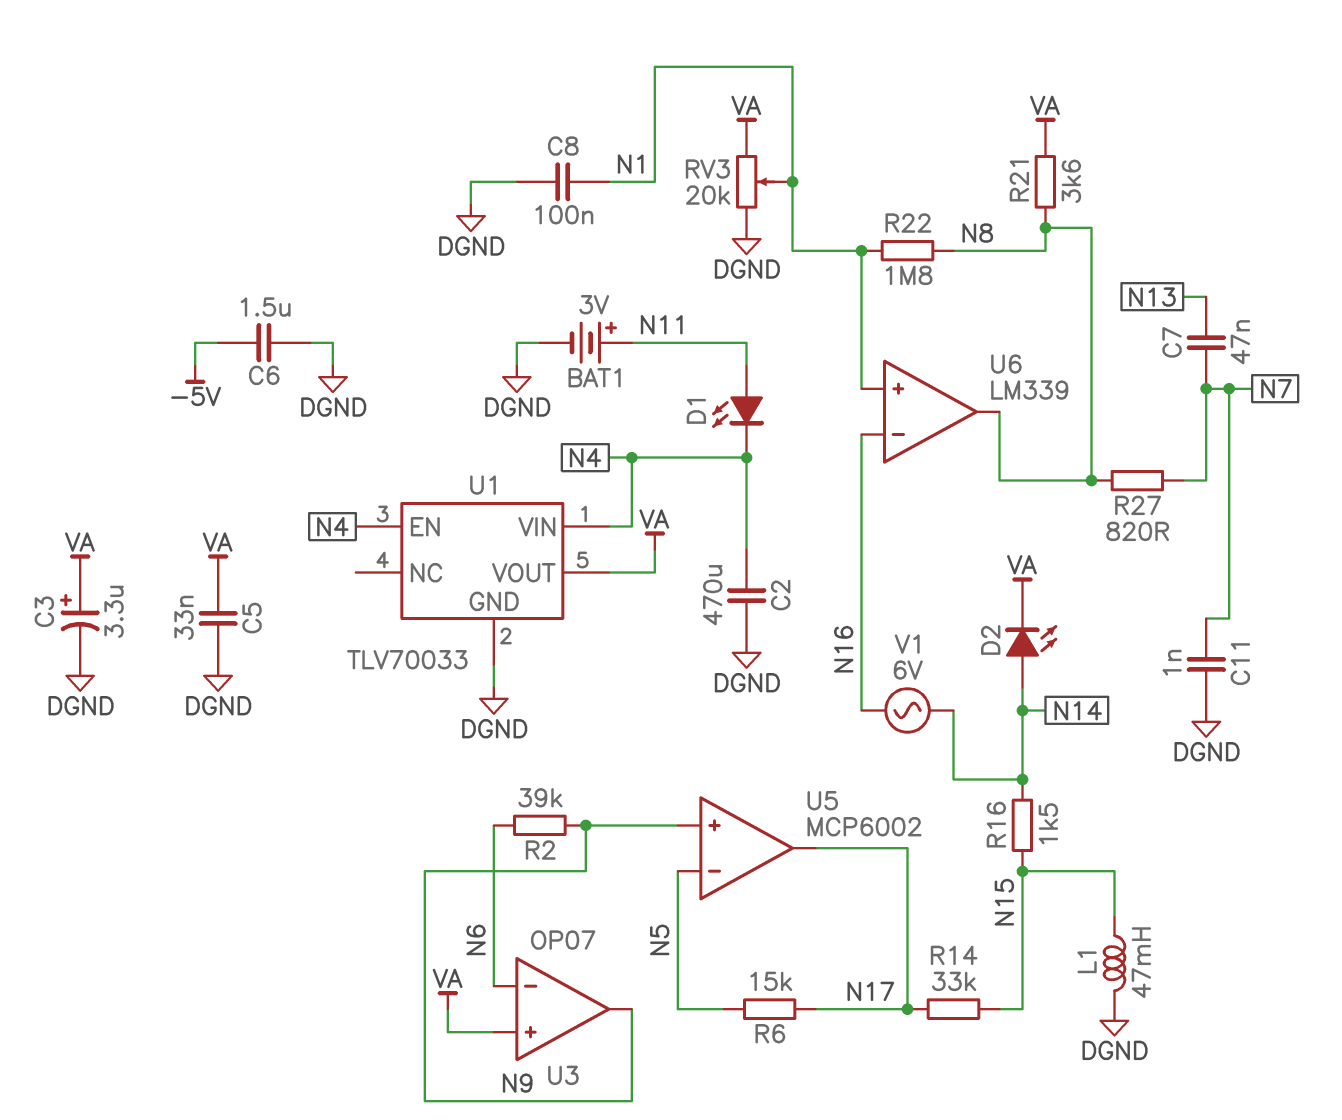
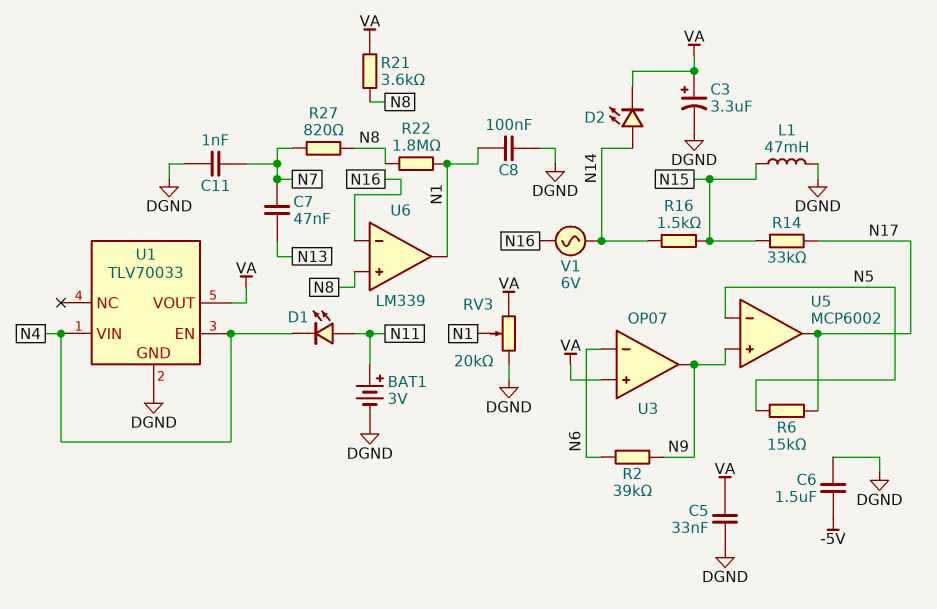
C2: 470uF (DGND, N4) -> none
U6 pin in+: N1 -> N8
U6 pin out: N8 -> N1

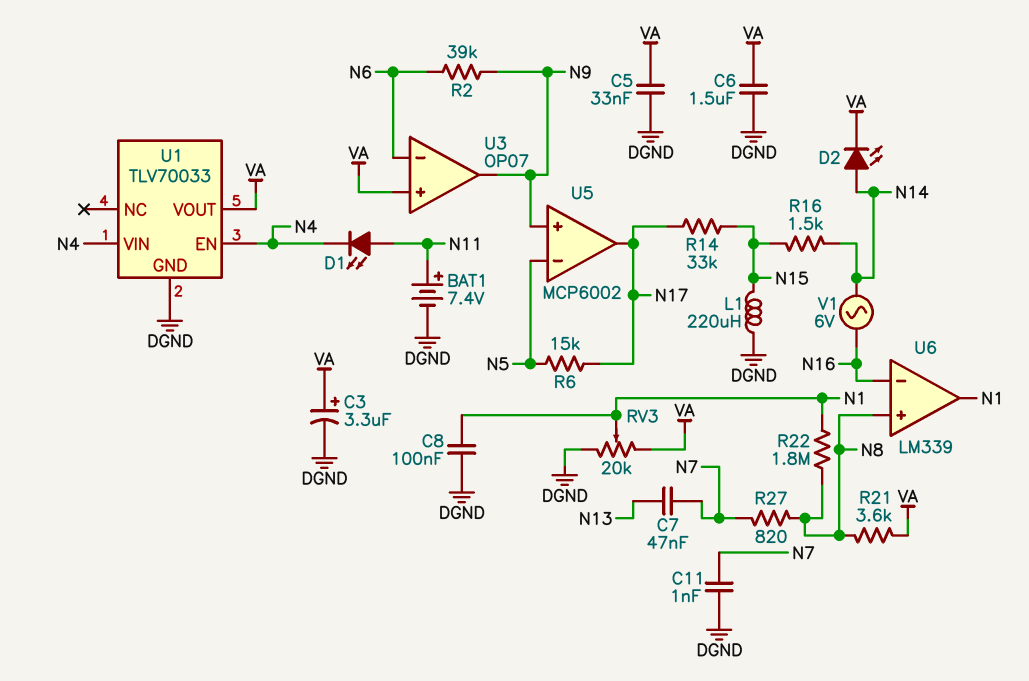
BAT1: 3V (plus N11, minus DGND) -> 7.4V (plus N11, minus DGND)
C6: 1.5uF (-5V, DGND) -> 1.5uF (DGND, VA)
L1: 47mH (DGND, N15) -> 220uH (DGND, N15)

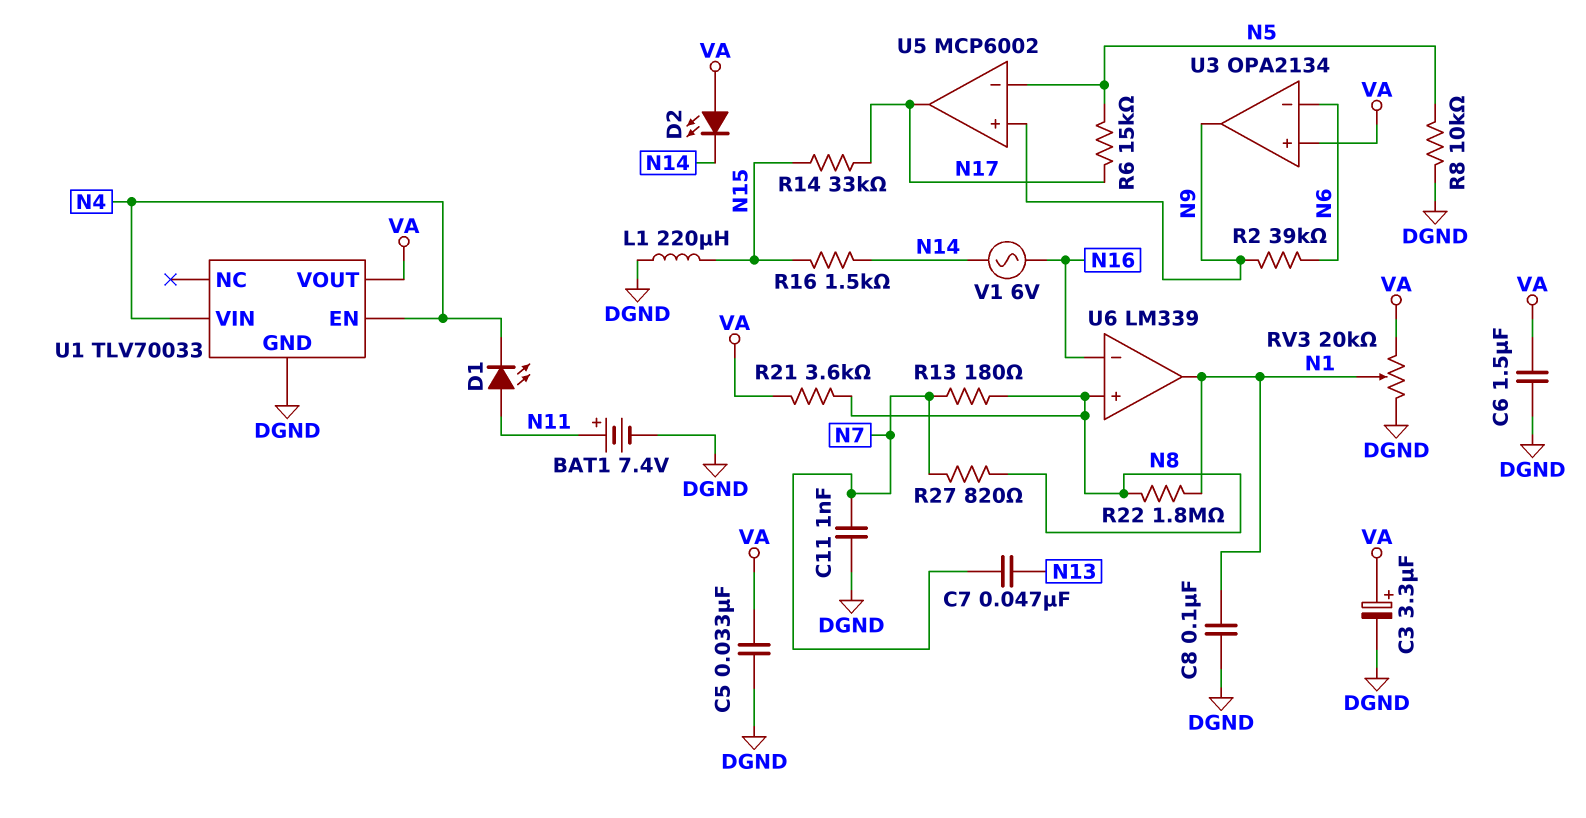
D2: LED (A N14, K VA) -> LED (A VA, K N14)
R8: none -> 10k (DGND, N5)
R13: none -> 180 (N7, N8)
U3: OP07 -> OPA2134

